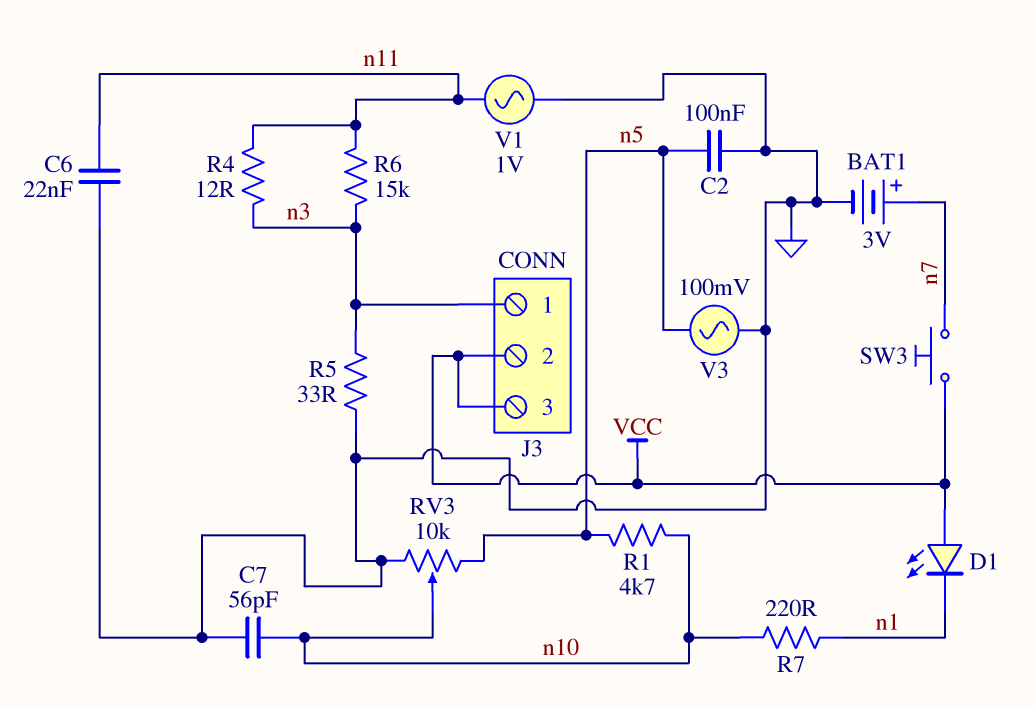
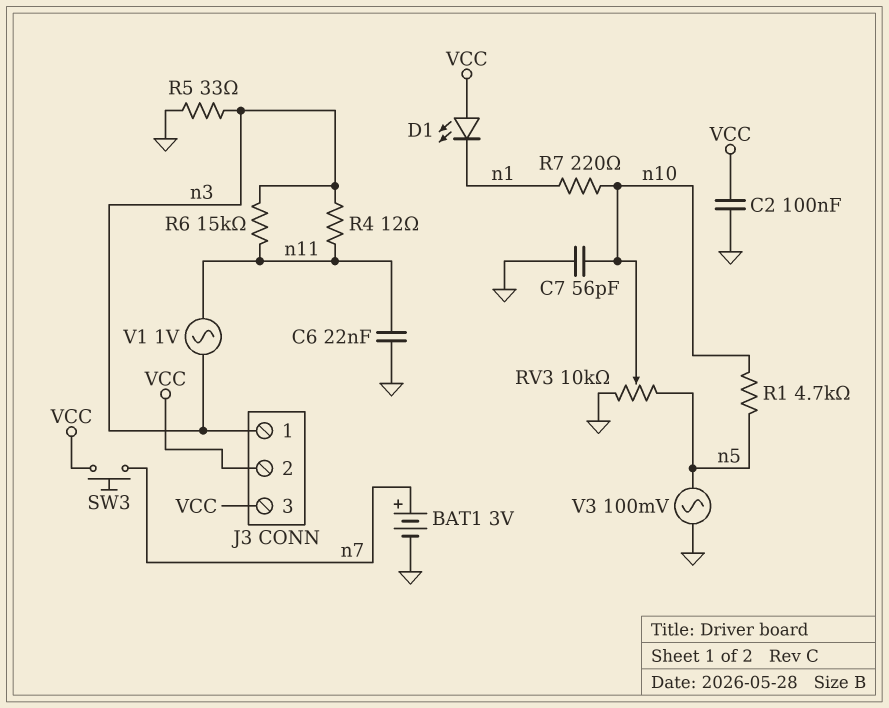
C2: 100nF (GND, n5) -> 100nF (GND, VCC)
V1: AC 1V (GND, n11) -> AC 1V (n3, n11)

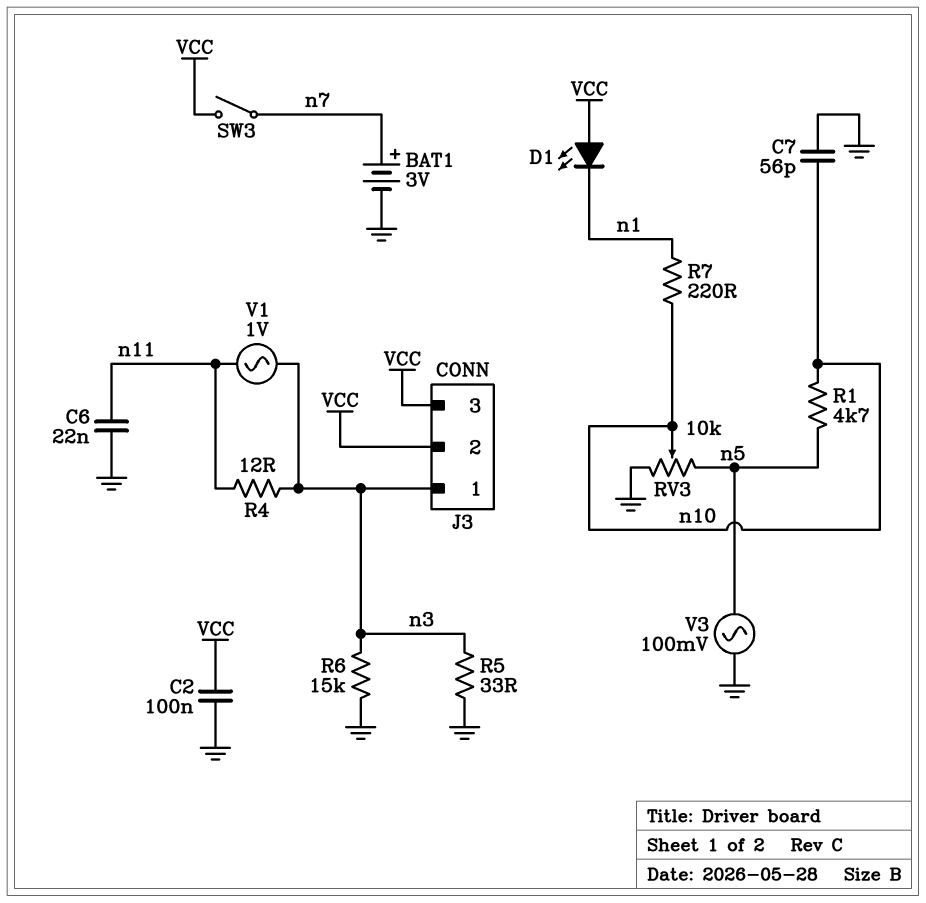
R6: 15k (n3, n11) -> 15k (GND, n3)
SW3: button (VCC, n7) -> switch (VCC, n7)

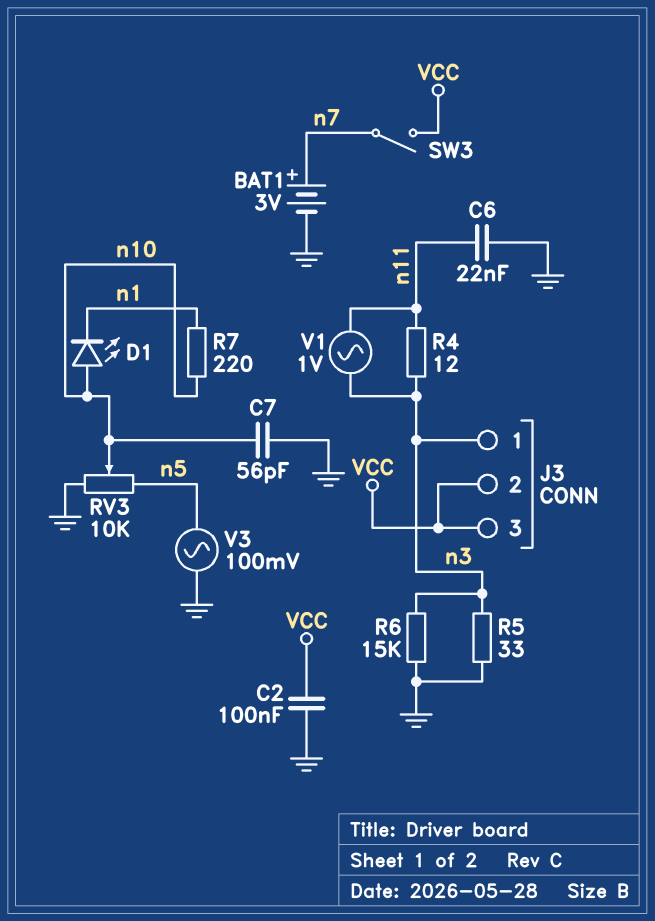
D1: LED (A VCC, K n1) -> LED (A n10, K n1)
R1: 4.7k (n5, n10) -> none

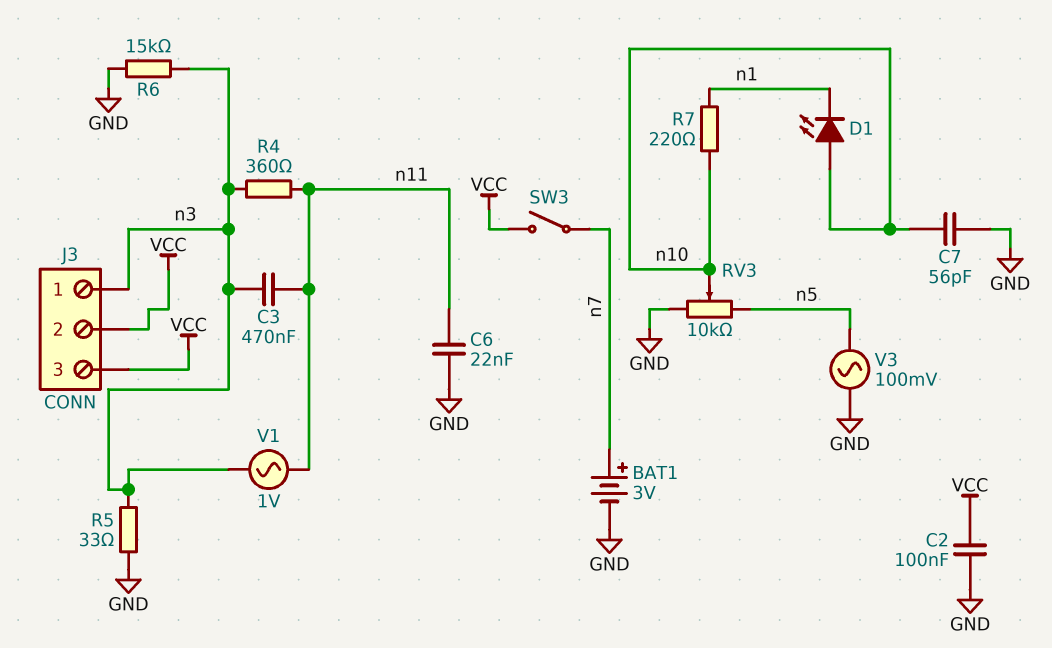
C3: none -> 470nF (n3, n11)
R4: 12 (n3, n11) -> 360 (n3, n11)

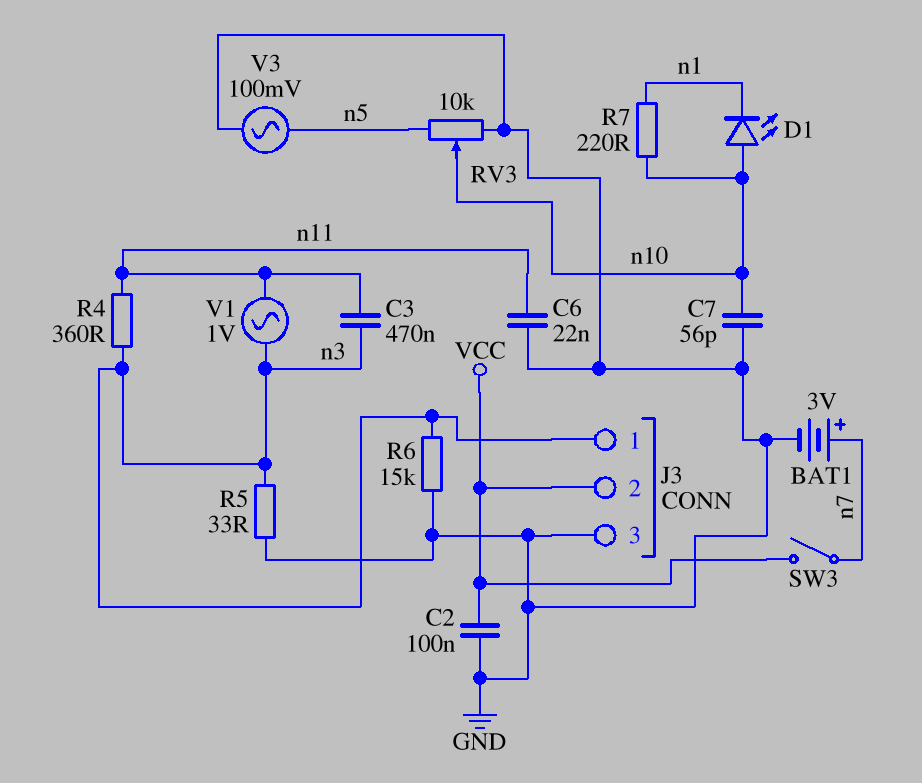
J3 pin 3: VCC -> GND

